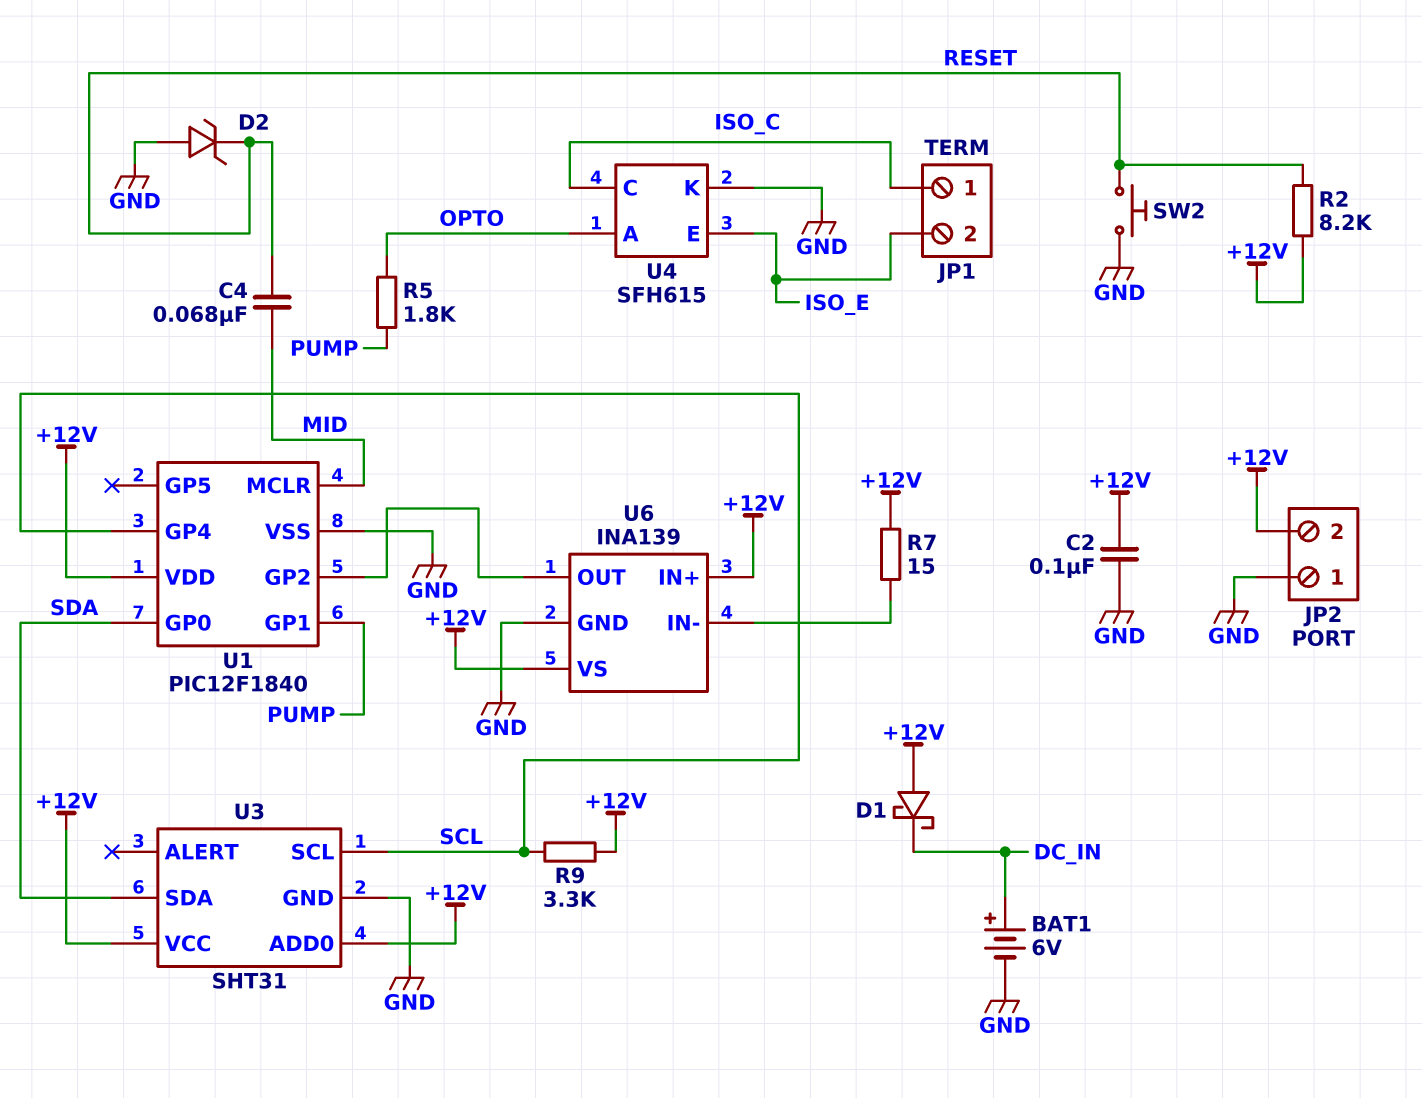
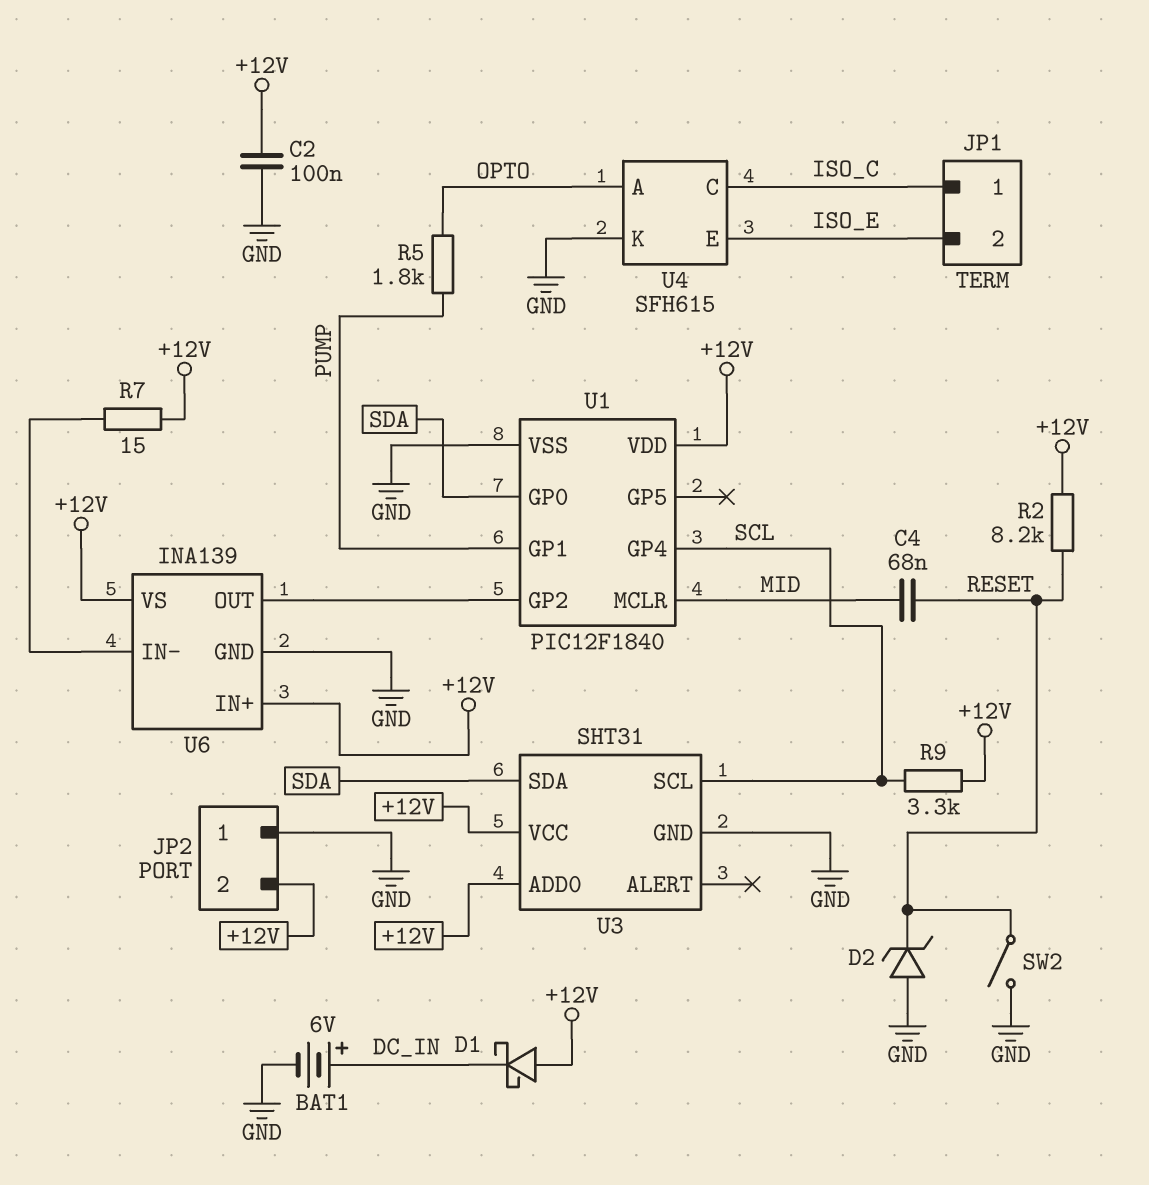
SW2: button (GND, RESET) -> switch (GND, RESET)

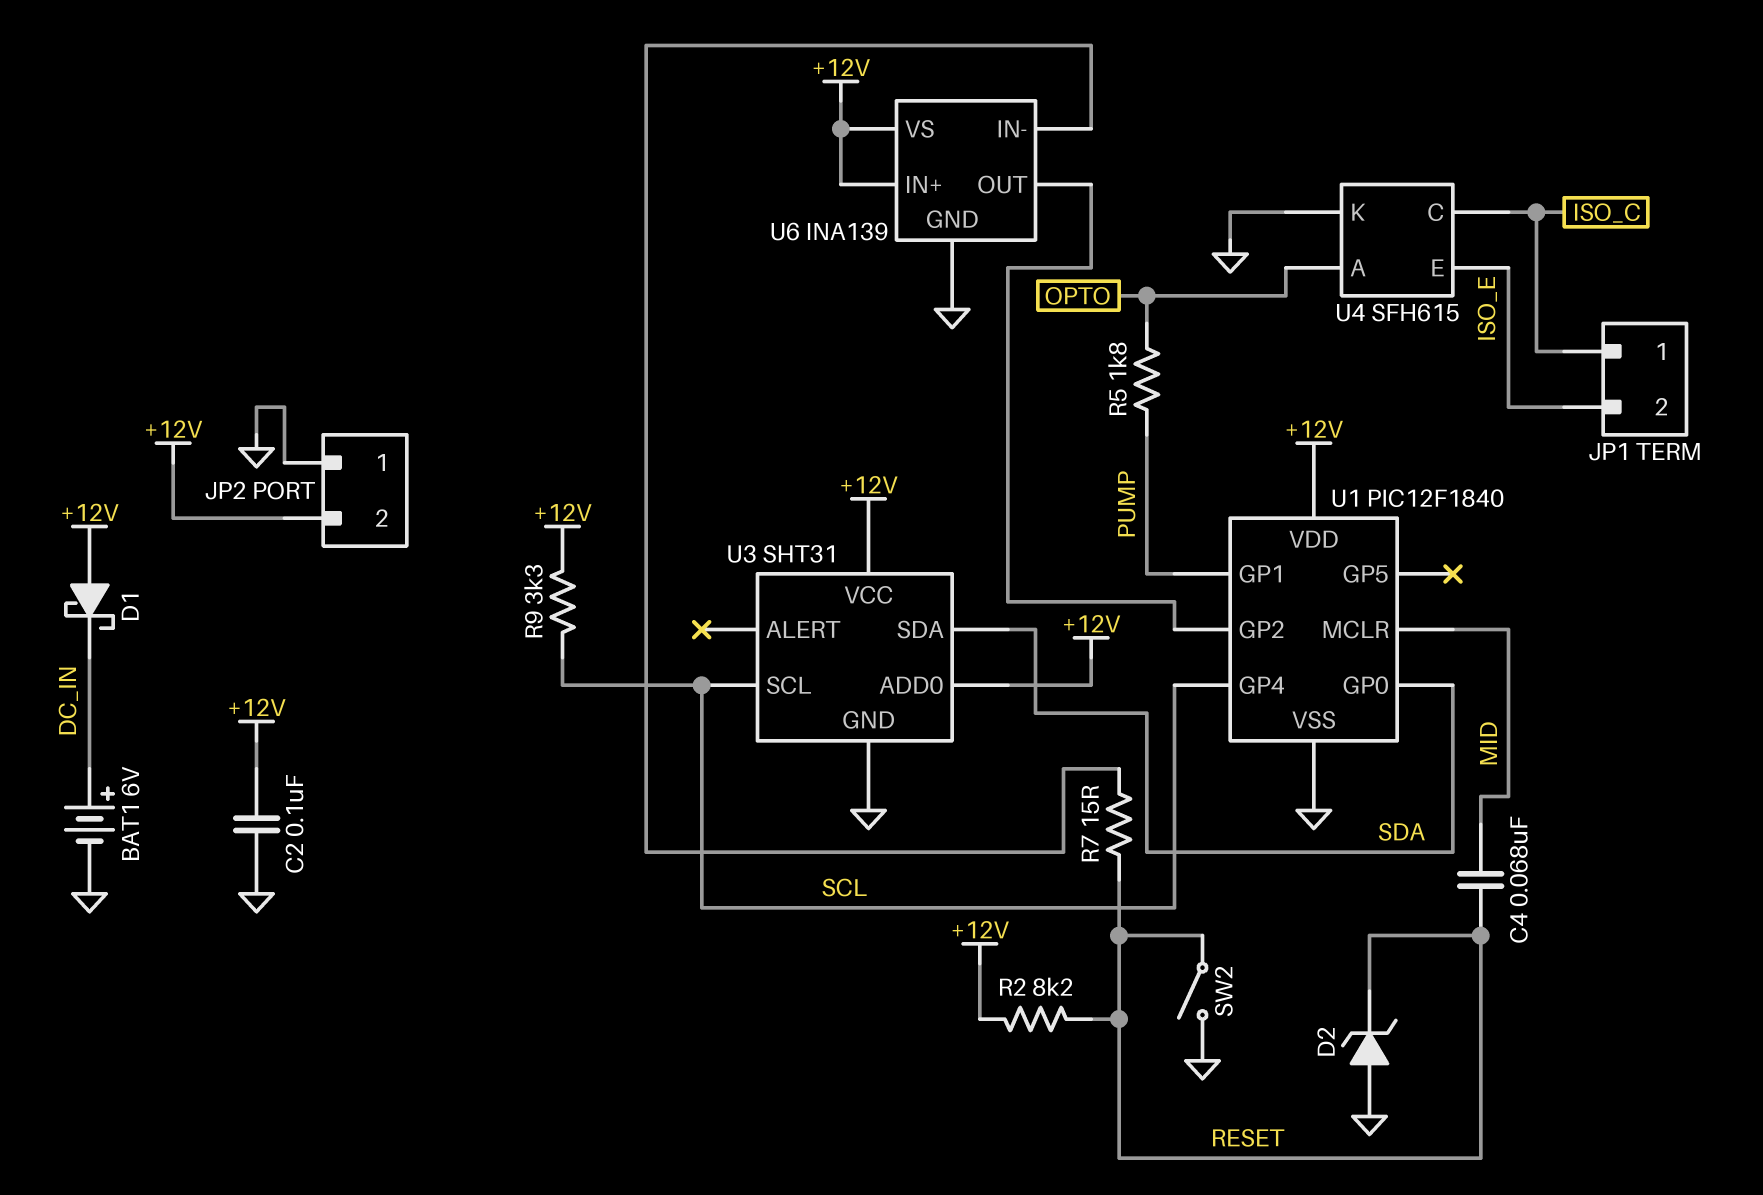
R7: 15 (+12V, U6/IN-) -> 15 (RESET, U6/IN-)

